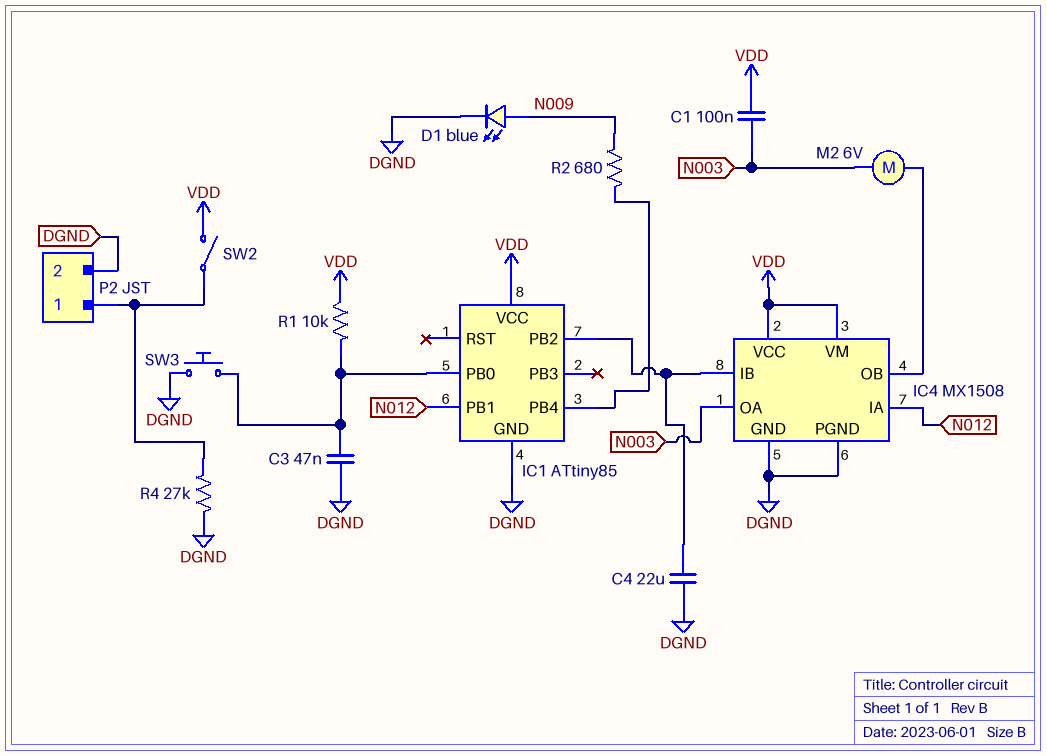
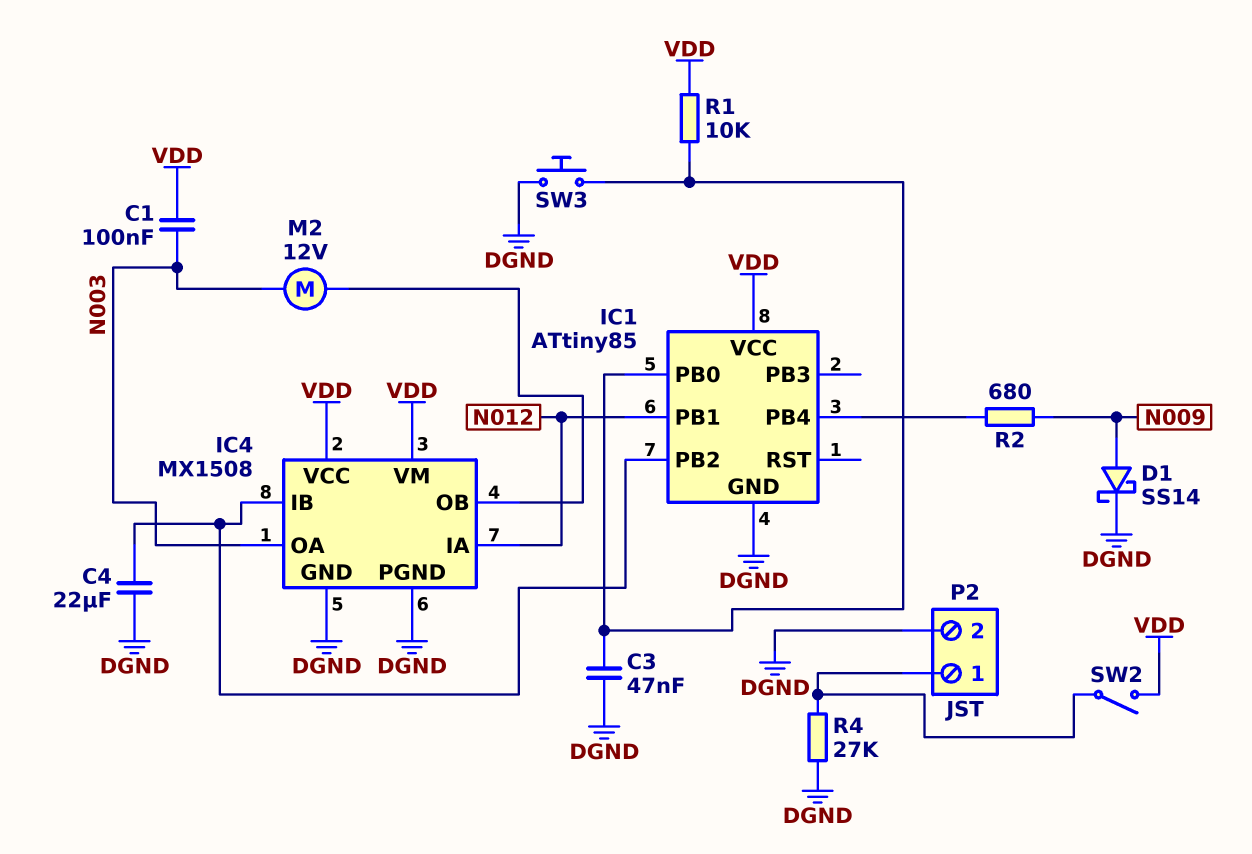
D1: LED blue (A N009, K DGND) -> schottky SS14 (A N009, K DGND)
M2: motor 6V (IC4/OB, N003) -> motor 12V (IC4/OB, N003)

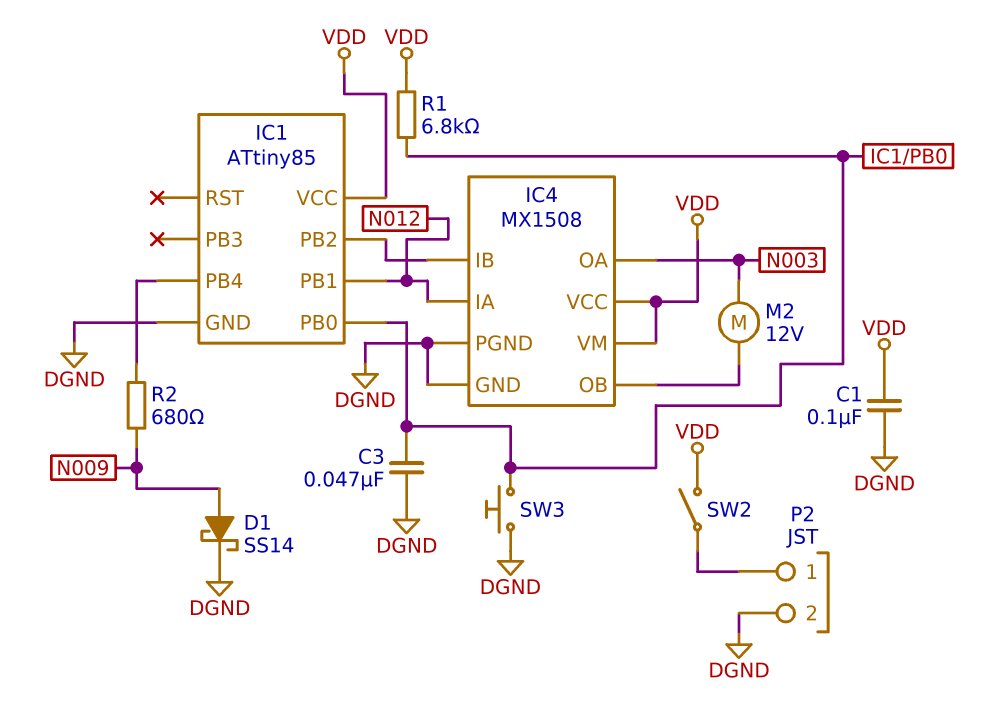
C1: 100nF (N003, VDD) -> 100nF (DGND, VDD)
C4: 22uF (DGND, IC1/PB2) -> none
R1: 10k (IC1/PB0, VDD) -> 6.8k (IC1/PB0, VDD)
R4: 27k (DGND, P2/1) -> none

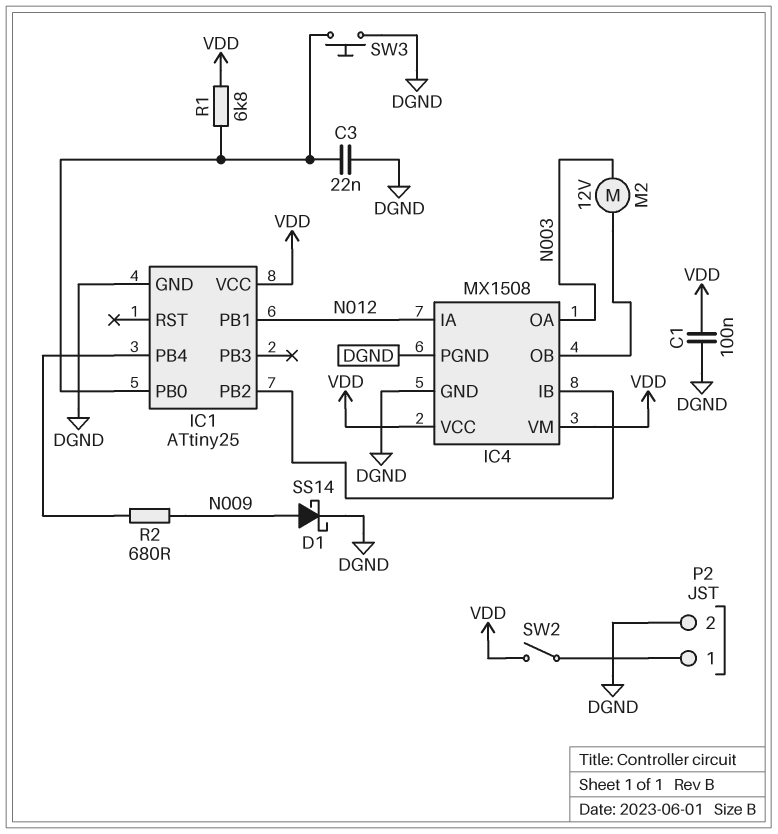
C3: 47nF (DGND, IC1/PB0) -> 22nF (DGND, IC1/PB0)
IC1: ATtiny85 -> ATtiny25

